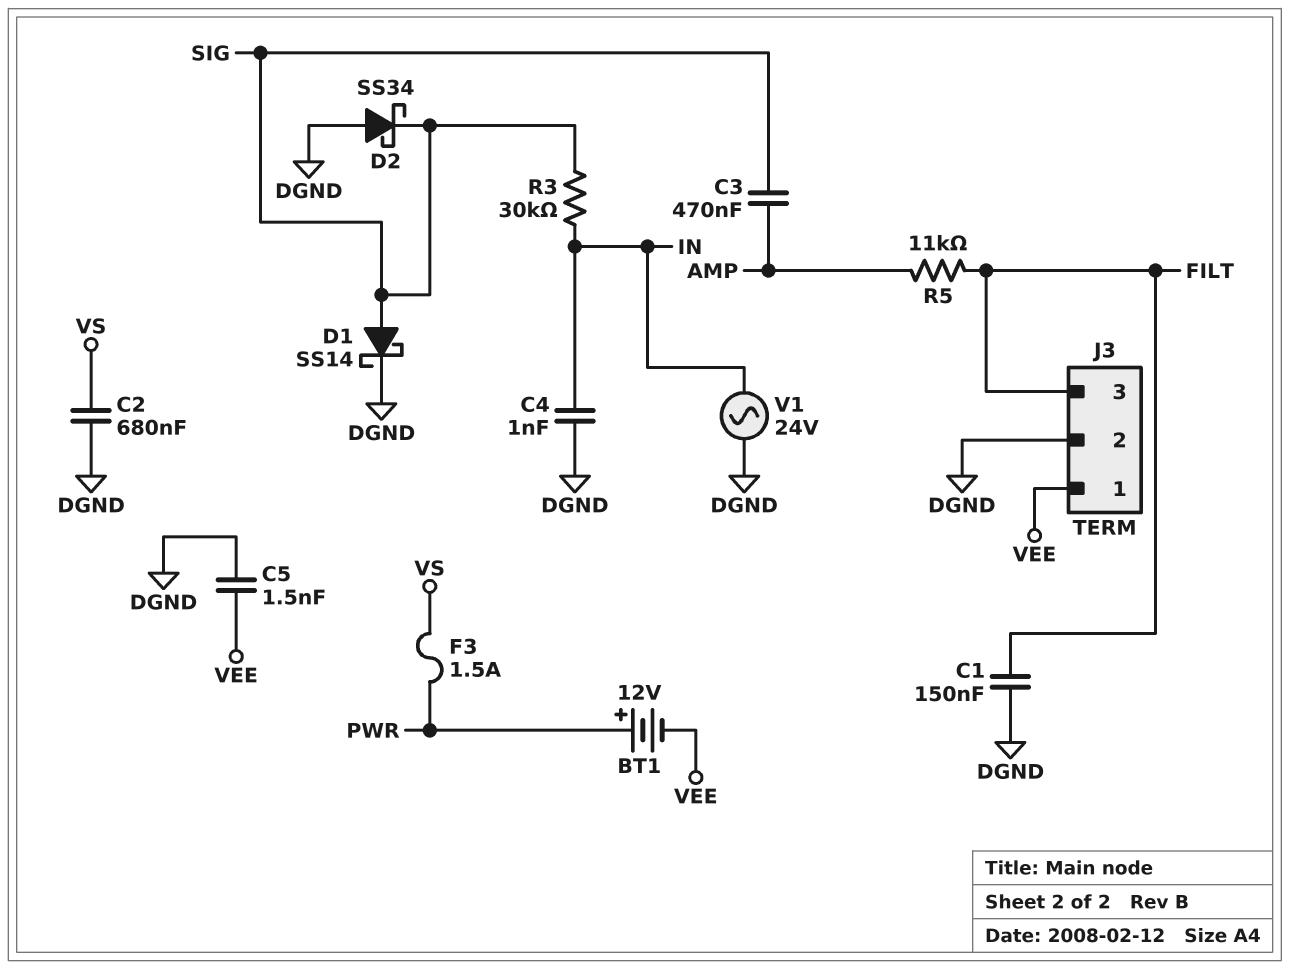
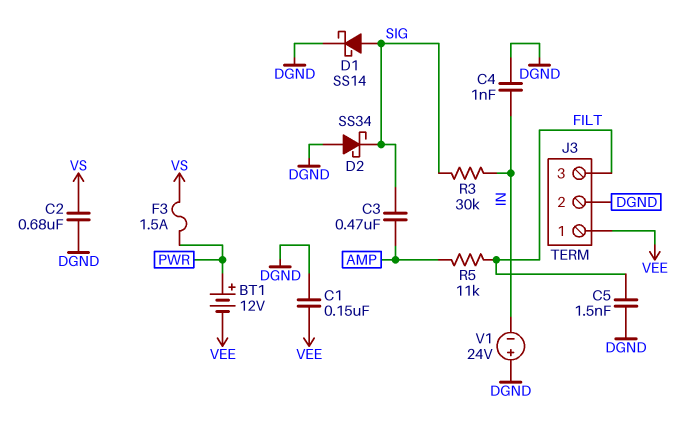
C1: 150nF (DGND, FILT) -> 150nF (DGND, VEE)
C5: 1.5nF (DGND, VEE) -> 1.5nF (DGND, FILT)
V1: AC 24V (DGND, IN) -> 24V (plus DGND, minus IN)

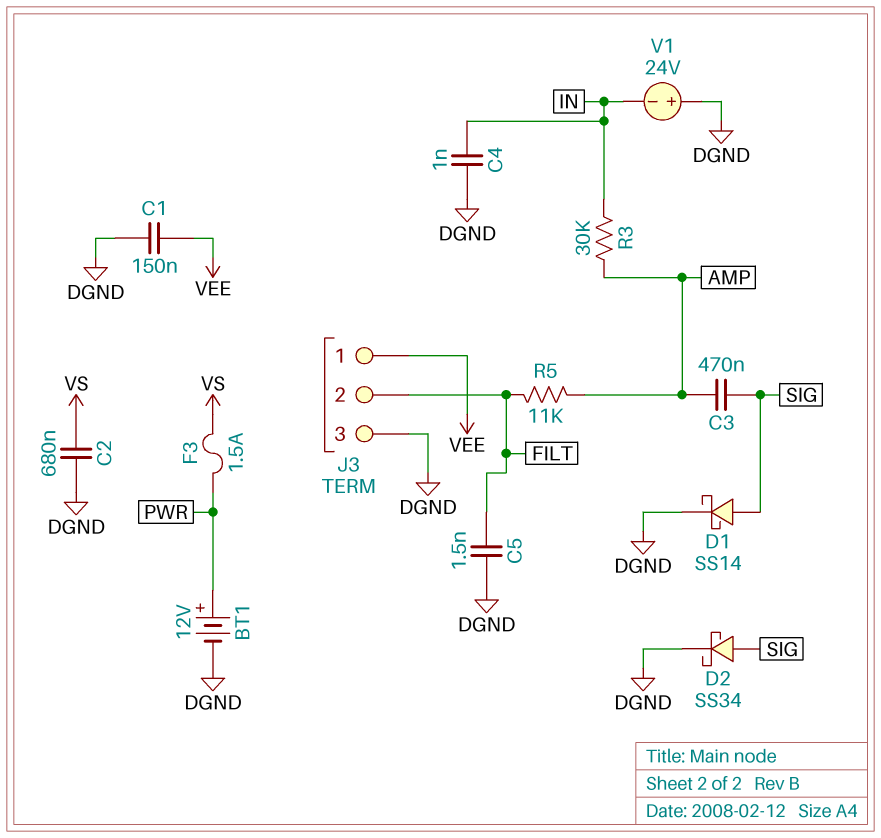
BT1: 12V (plus PWR, minus VEE) -> 12V (plus PWR, minus DGND)
D2: schottky SS34 (A DGND, K SIG) -> schottky SS34 (A SIG, K DGND)
J3 pin 2: DGND -> FILT
J3 pin 3: FILT -> DGND
R3: 30k (IN, SIG) -> 30k (AMP, IN)

